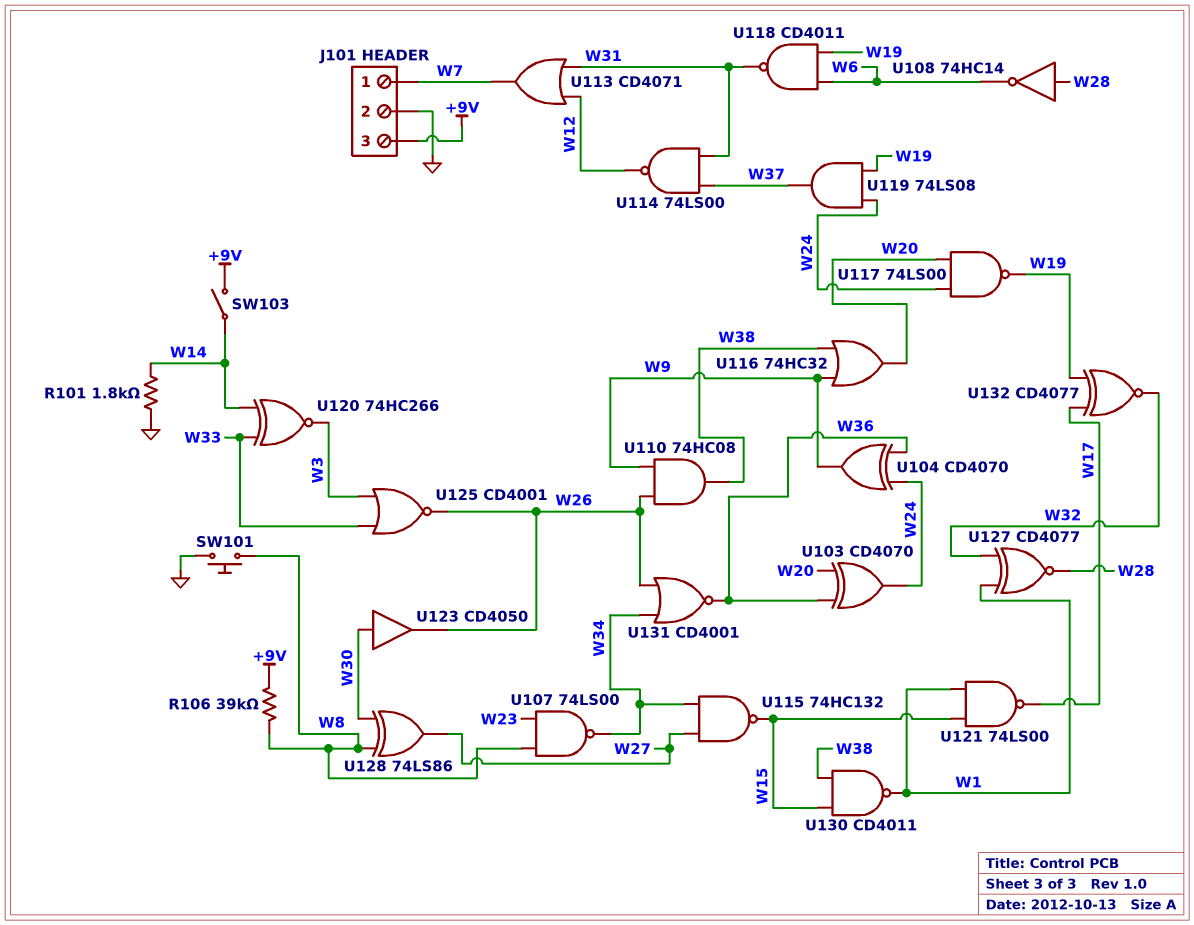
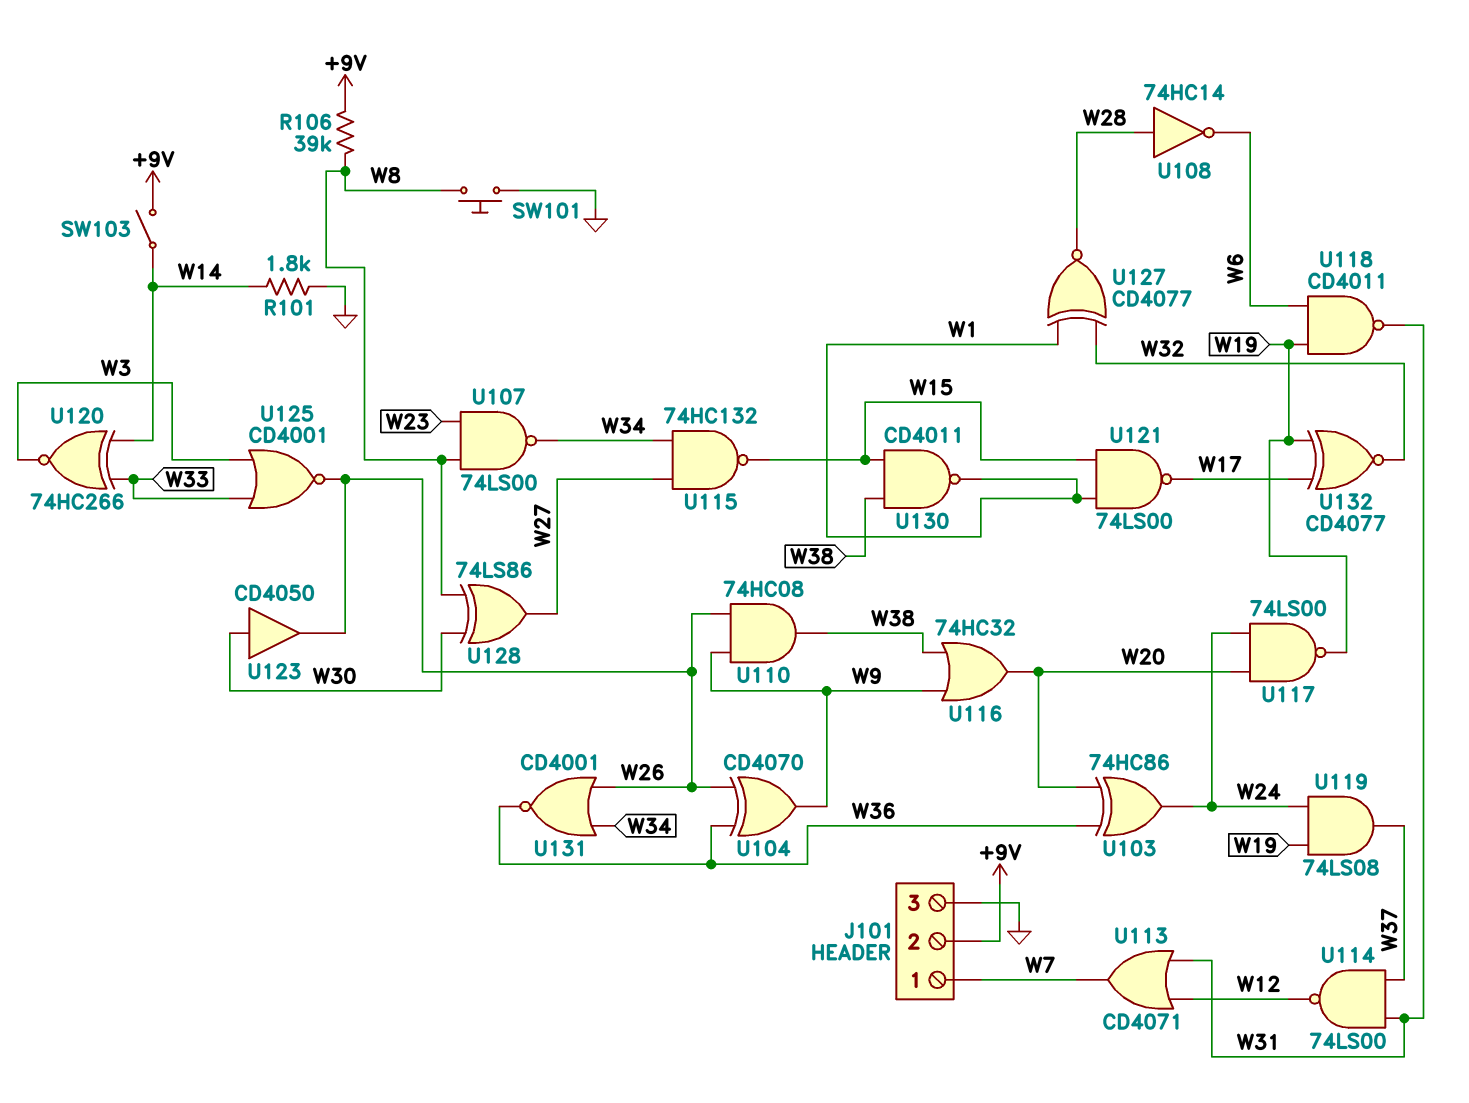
J101 pin 2: GND -> +9V
J101 pin 3: +9V -> GND
U103: XOR CD4070 (in W20, in W36, out W24) -> XOR 74HC86 (in W20, in W36, out W24)
U104: XOR CD4070 (in W24, in W36, out W9) -> XOR CD4070 (in W26, in W36, out W9)

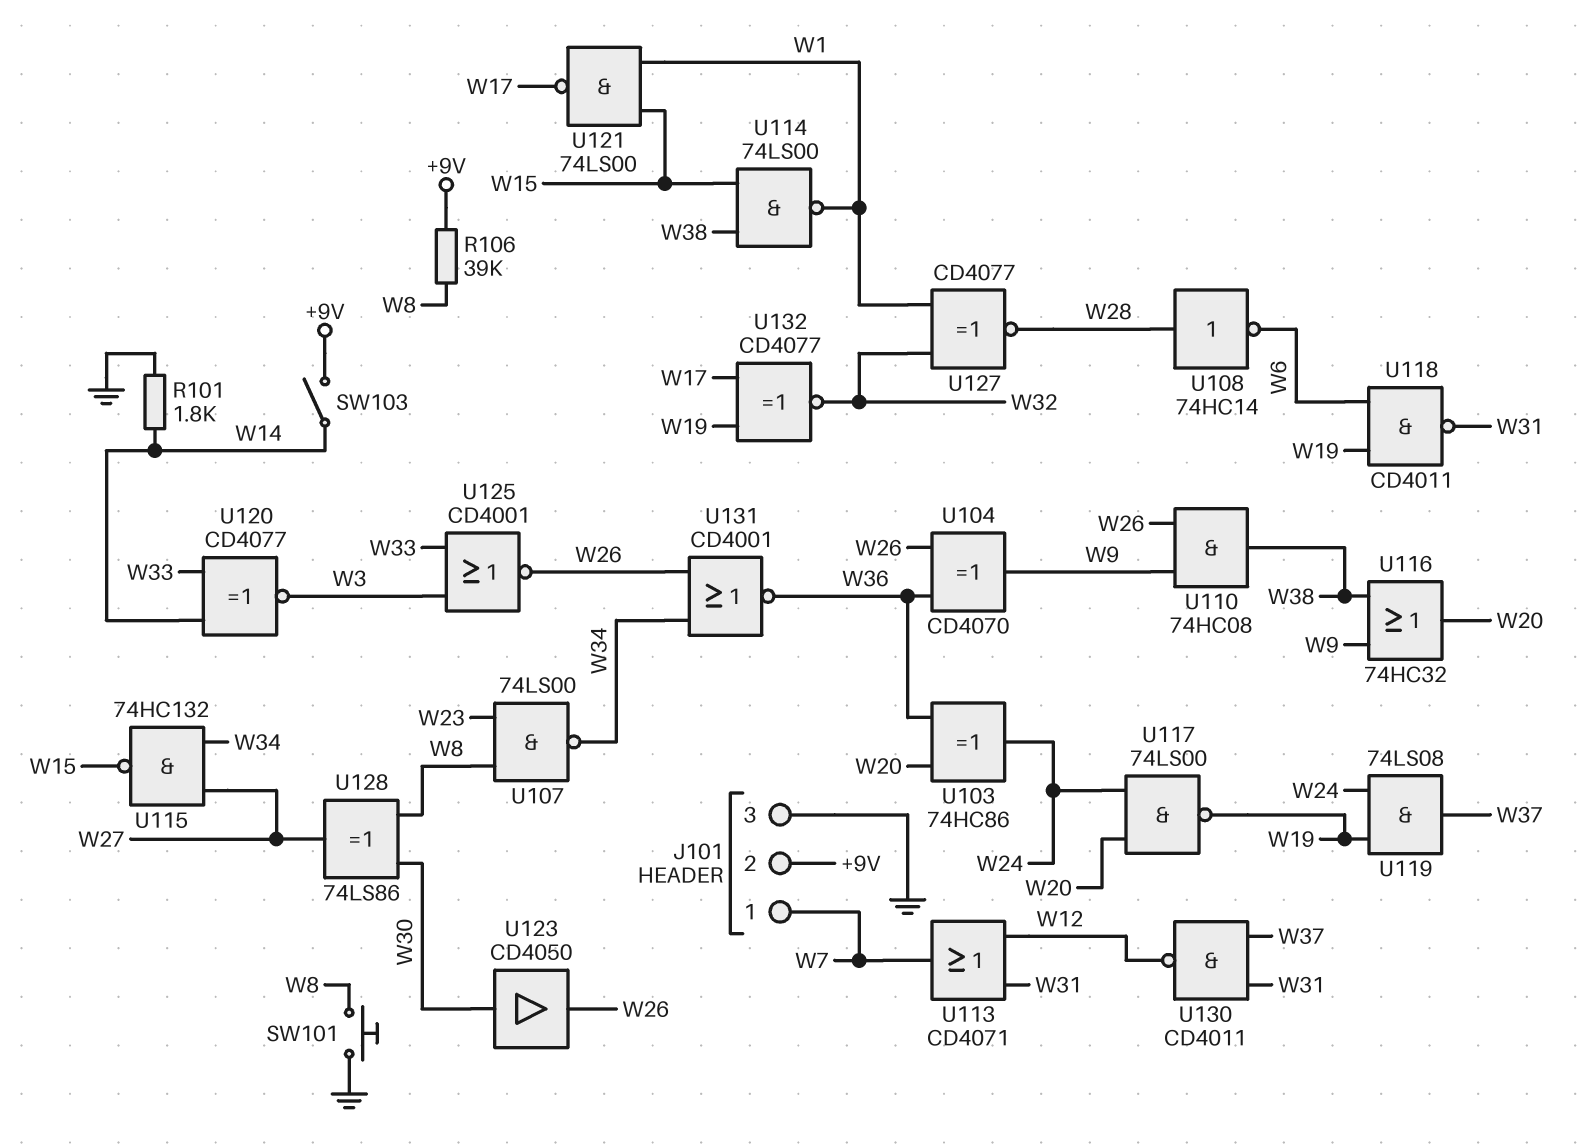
U114: NAND 74LS00 (in W31, in W37, out W12) -> NAND 74LS00 (in W15, in W38, out W1)
U120: XNOR 74HC266 (in W14, in W33, out W3) -> XNOR CD4077 (in W14, in W33, out W3)
U130: NAND CD4011 (in W15, in W38, out W1) -> NAND CD4011 (in W31, in W37, out W12)

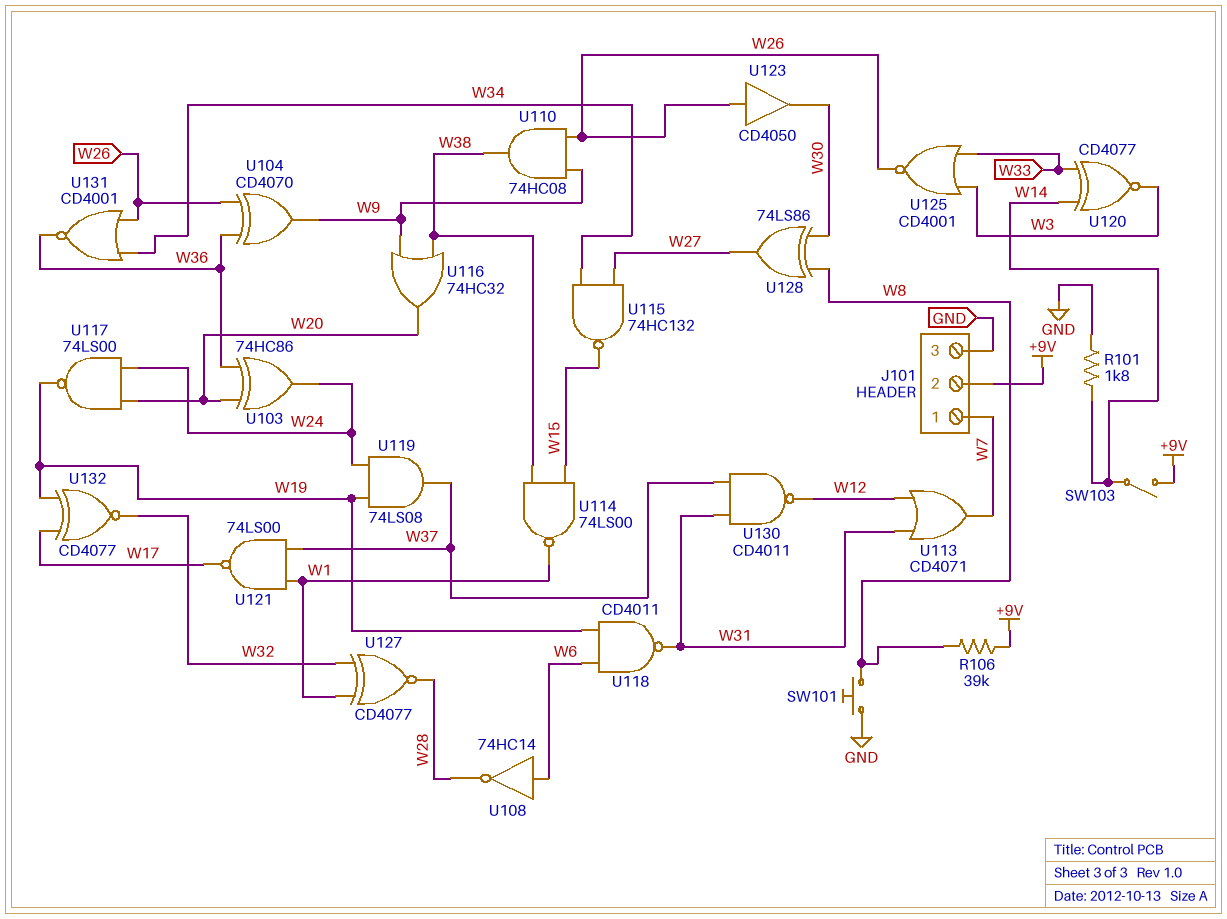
U107: NAND 74LS00 (in W8, in W23, out W34) -> none
U108: NOT 74HC14 (in W28, out W6) -> NOT 74HC14 (in W6, out W28)
U121: NAND 74LS00 (in W1, in W15, out W17) -> NAND 74LS00 (in W1, in W37, out W17)
U123: buffer CD4050 (in W30, out W26) -> buffer CD4050 (in W26, out W30)

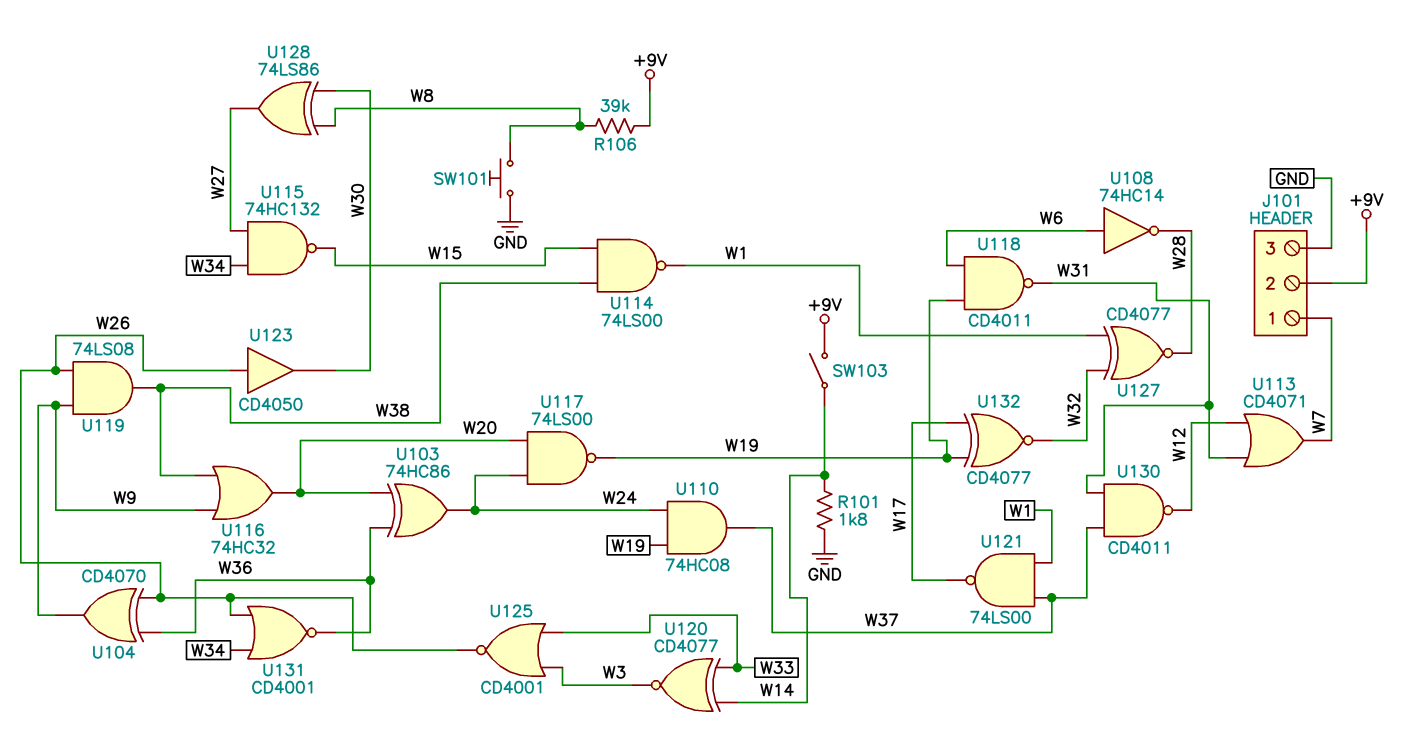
U110: AND 74HC08 (in W9, in W26, out W38) -> AND 74HC08 (in W19, in W24, out W37)
U119: AND 74LS08 (in W19, in W24, out W37) -> AND 74LS08 (in W9, in W26, out W38)

